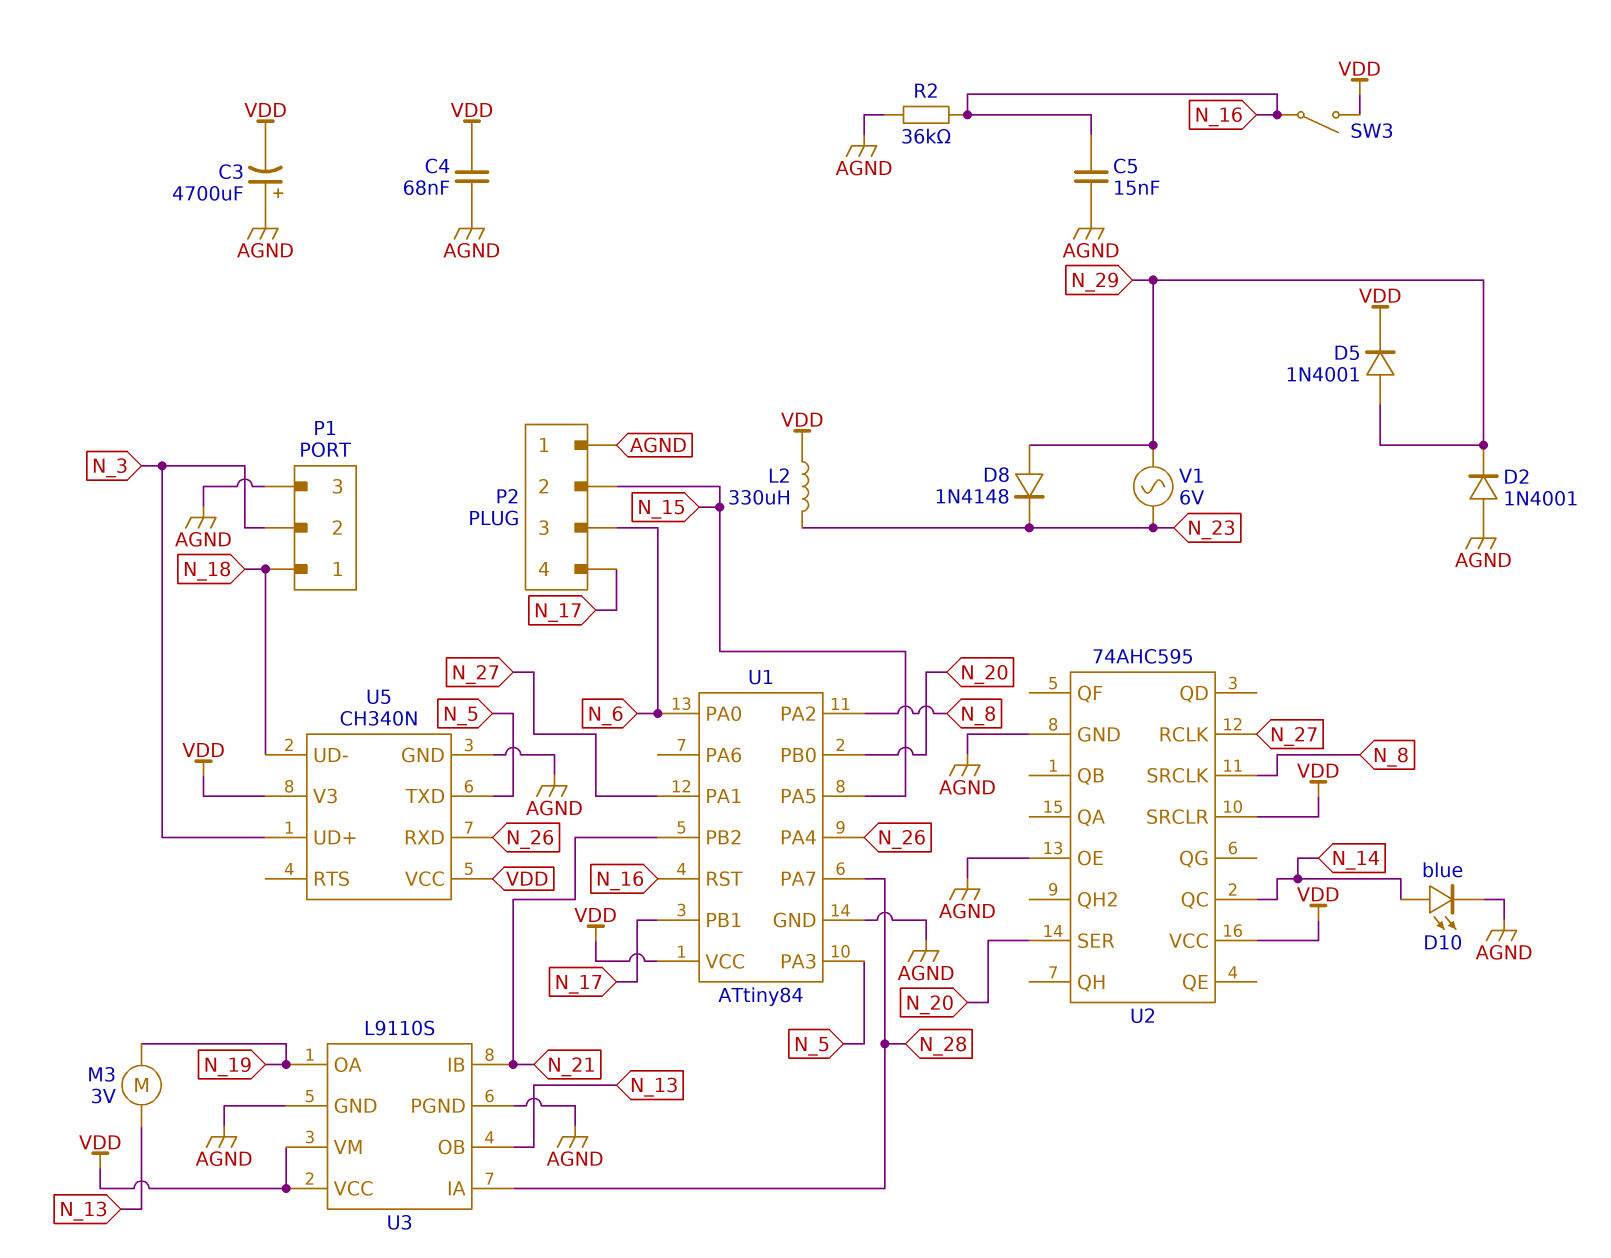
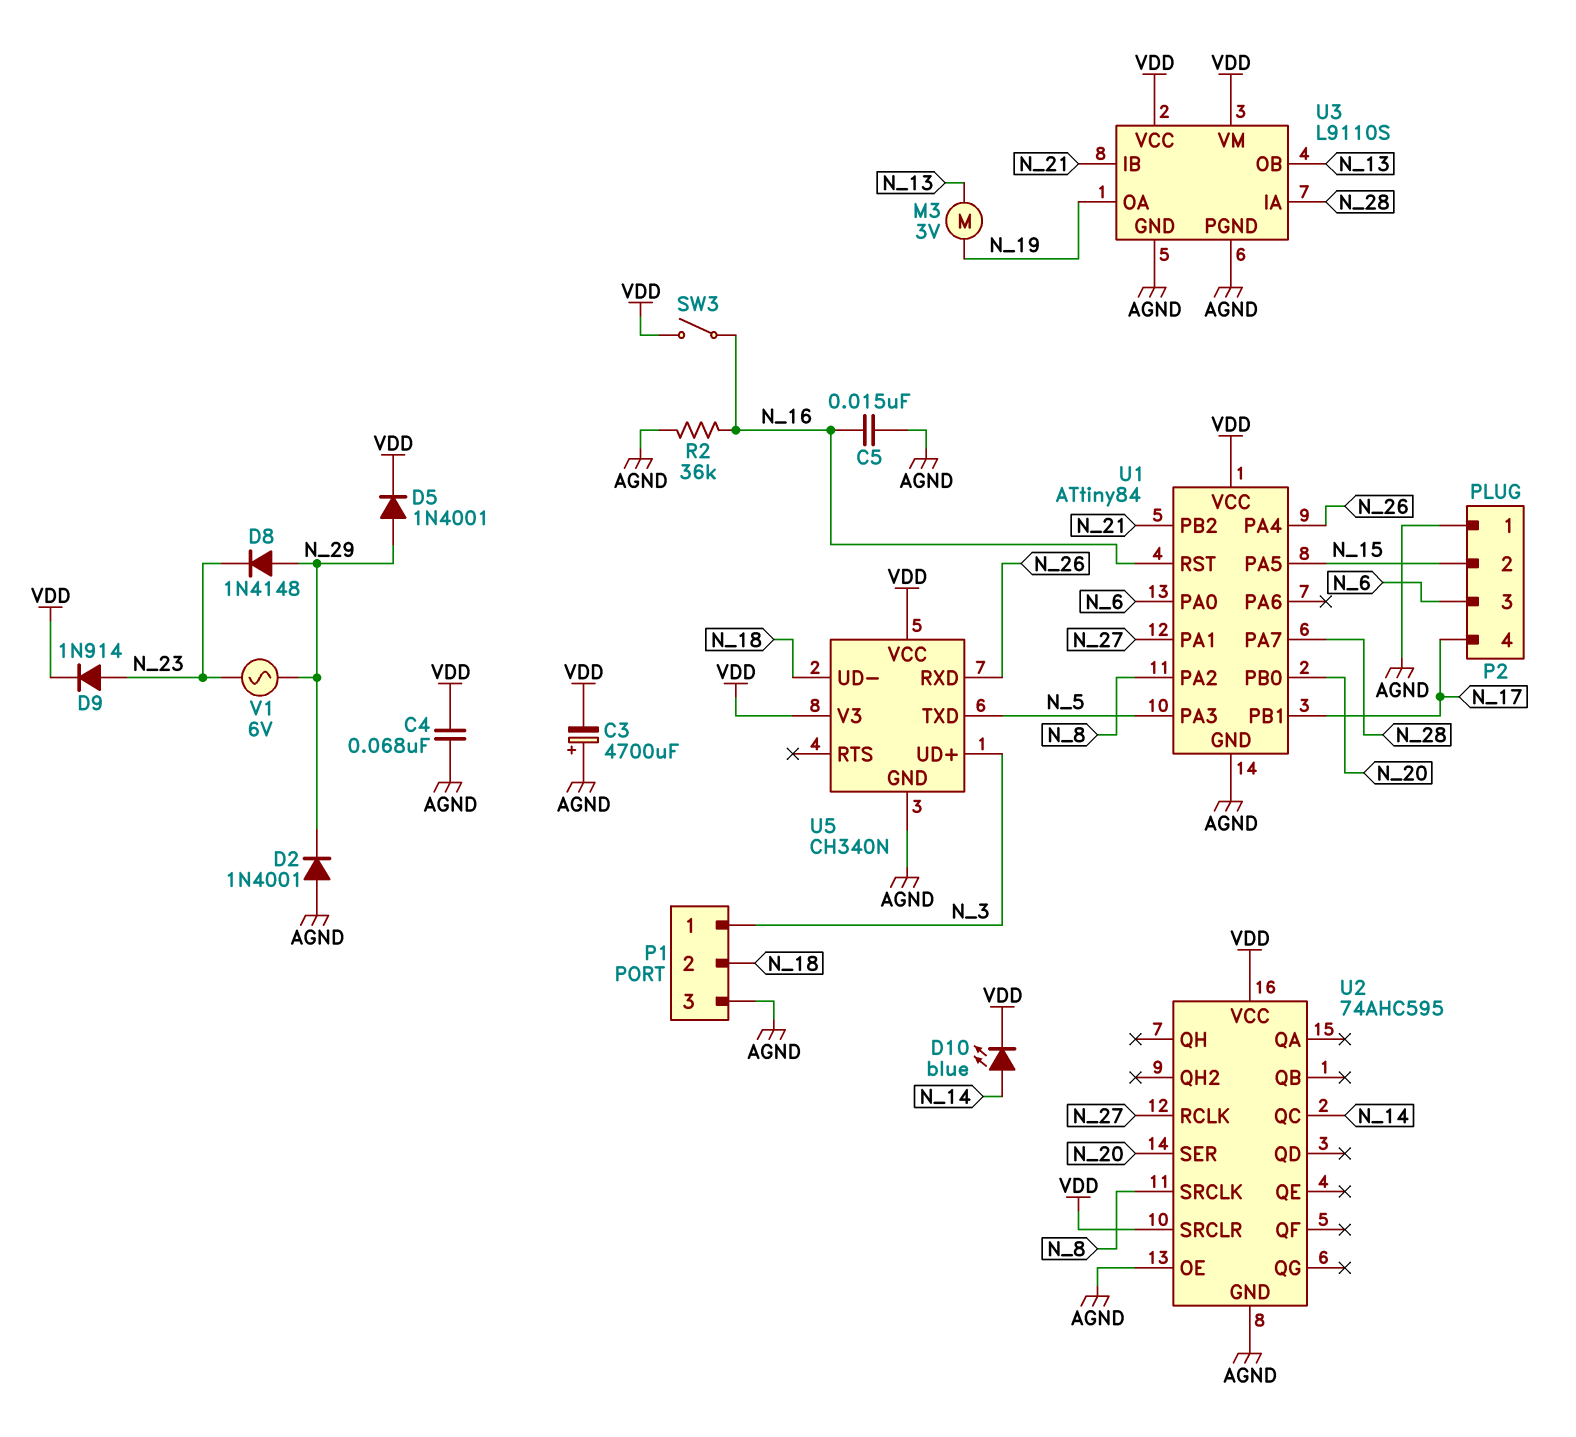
D9: none -> diode 1N914 (A N_23, K VDD)
D10: LED blue (A N_14, K AGND) -> LED blue (A N_14, K VDD)
L2: 330uH (N_23, VDD) -> none
P1 pin 1: N_18 -> N_3
P1 pin 2: N_3 -> N_18

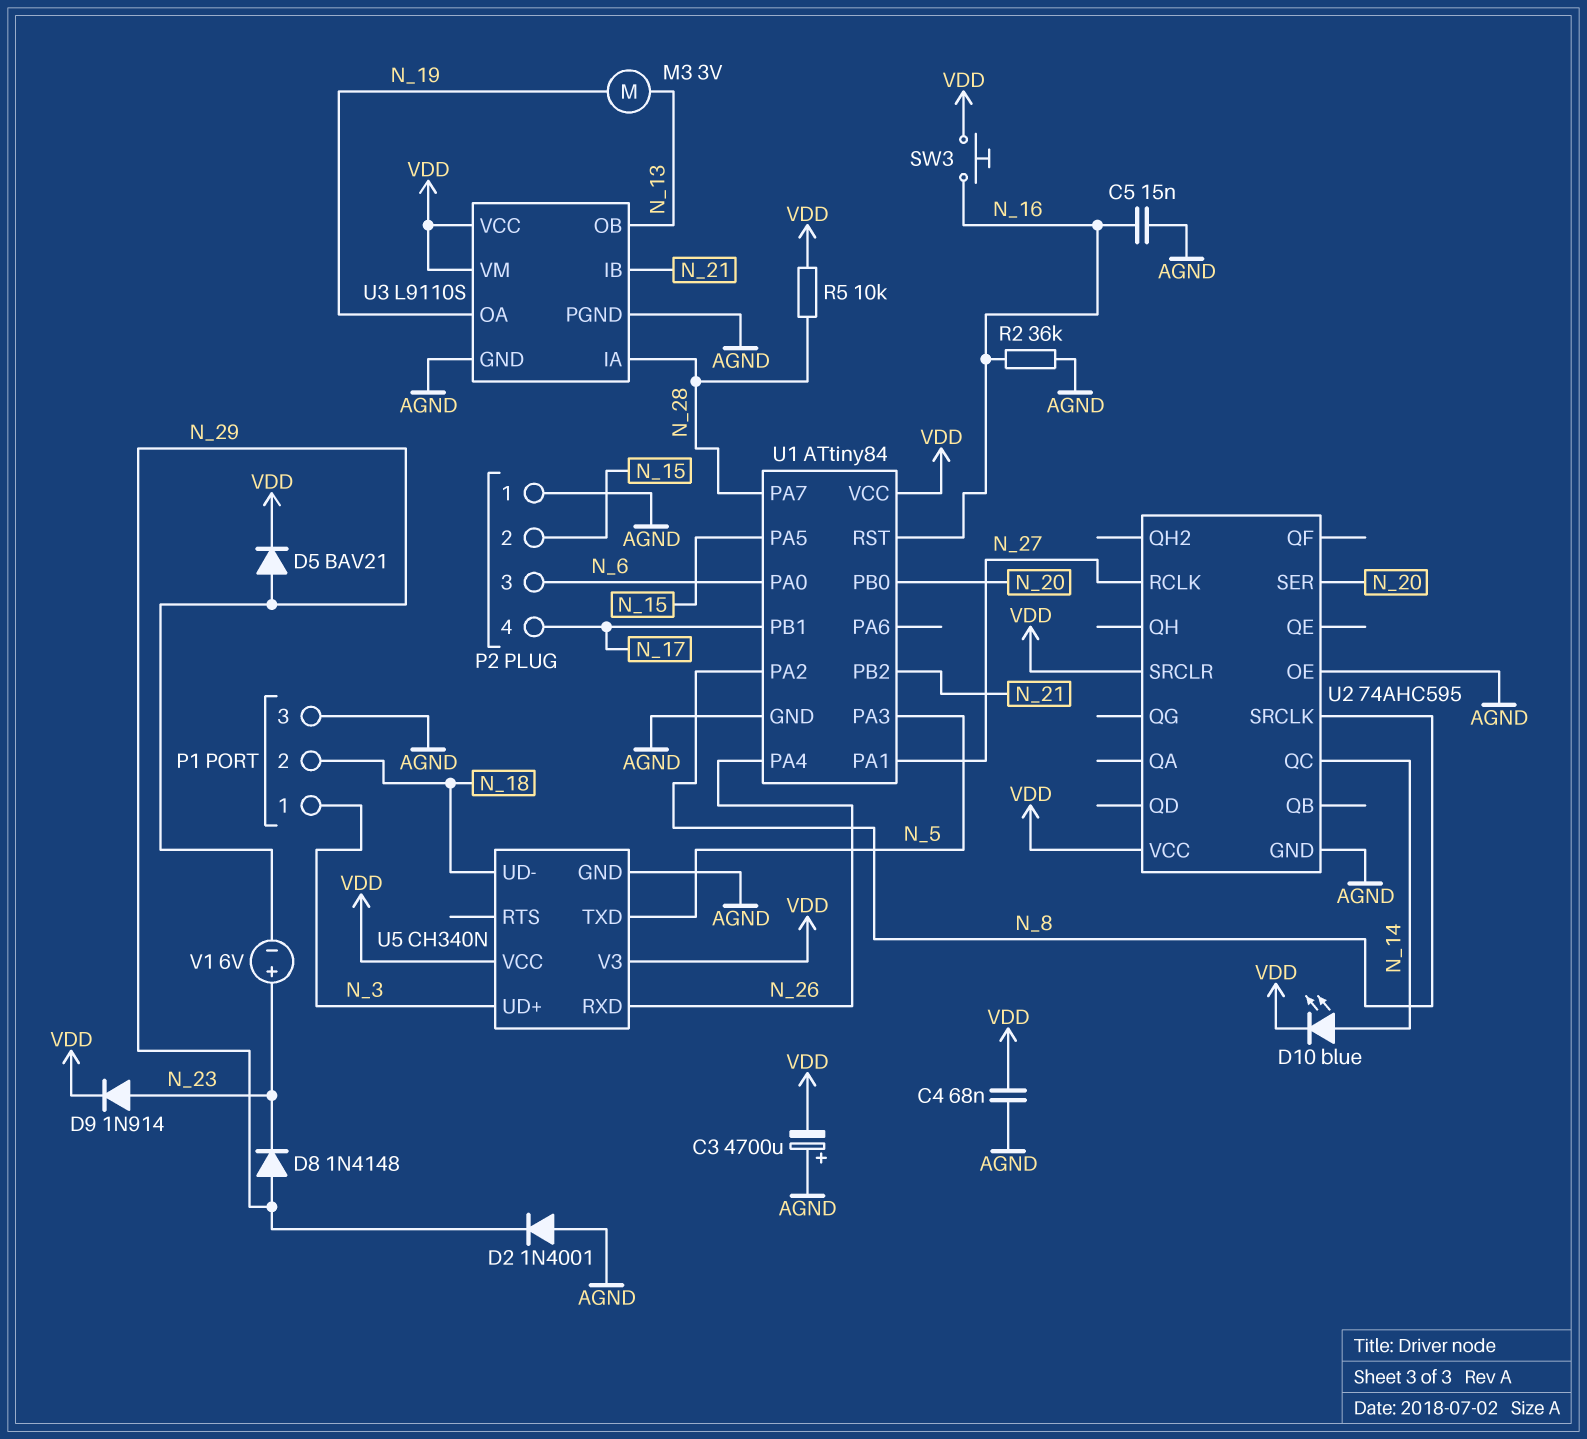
D5: diode 1N4001 (A N_29, K VDD) -> diode BAV21 (A N_29, K VDD)
R5: none -> 10k (N_28, VDD)
SW3: switch (N_16, VDD) -> button (N_16, VDD)
V1: AC 6V (N_23, N_29) -> 6V (plus N_23, minus N_29)

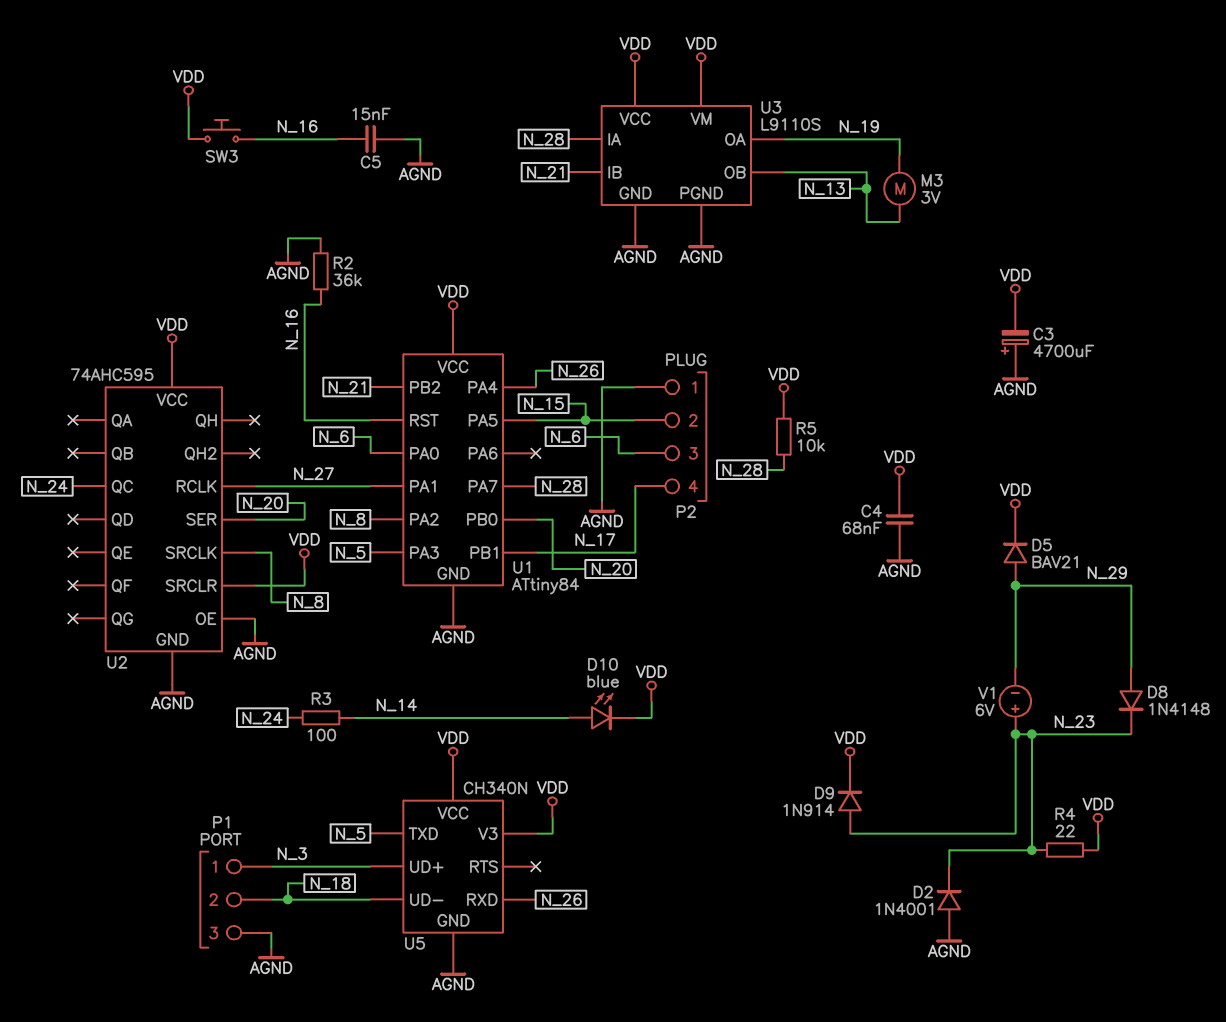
D2: diode 1N4001 (A AGND, K N_29) -> diode 1N4001 (A AGND, K N_23)
R3: none -> 100 (N_14, N_24)
R4: none -> 22 (N_23, VDD)
U2 pin QC: N_14 -> N_24

